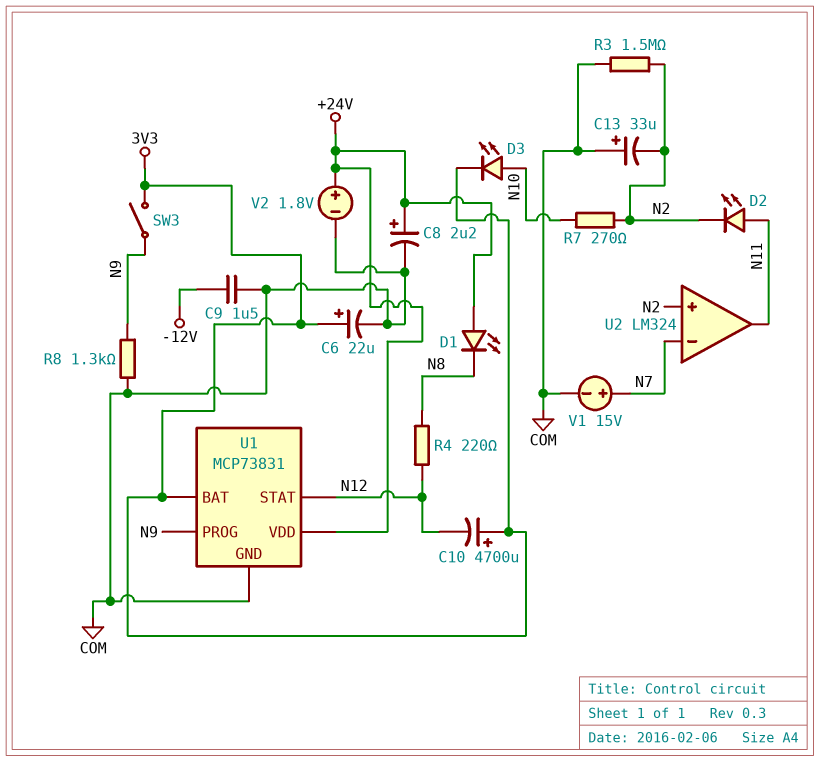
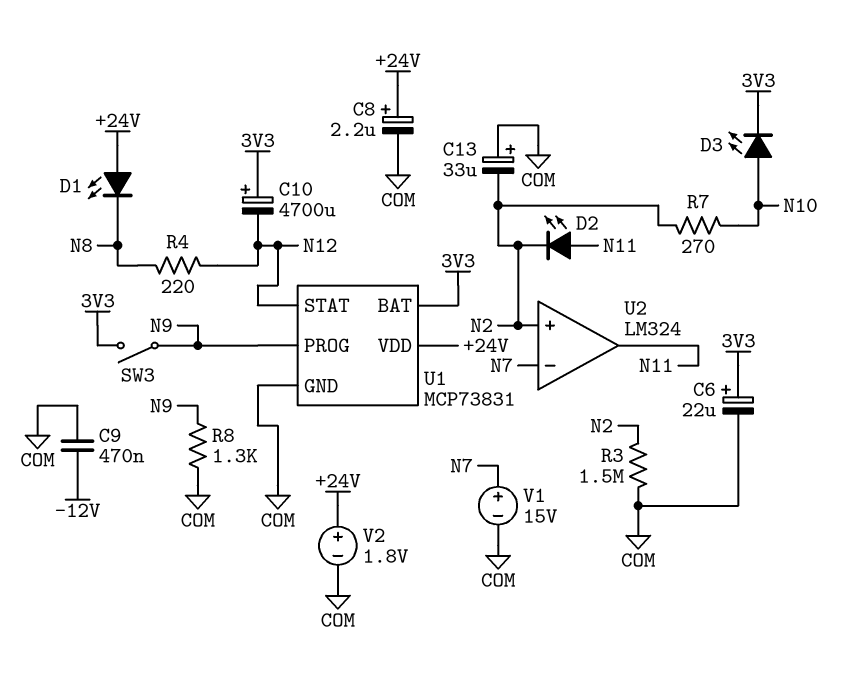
C9: 1.5uF (-12V, COM) -> 470nF (-12V, COM)

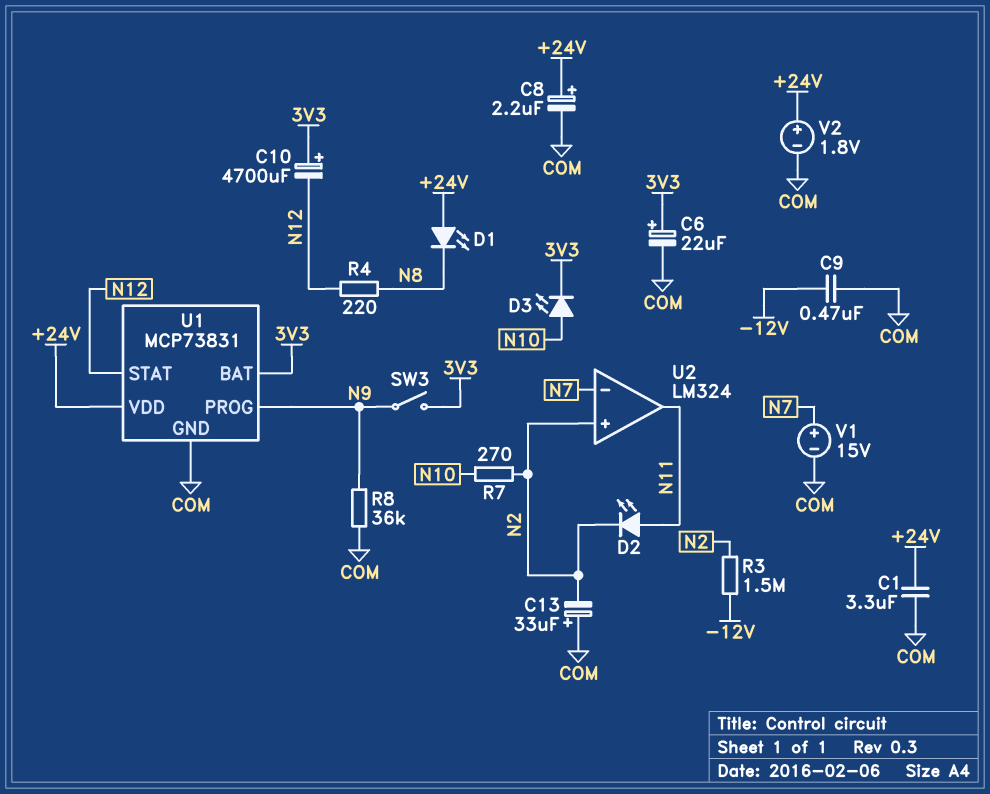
C1: none -> 3.3uF (+24V, COM)
R3: 1.5M (COM, N2) -> 1.5M (-12V, N2)
R8: 1.3k (COM, N9) -> 36k (COM, N9)

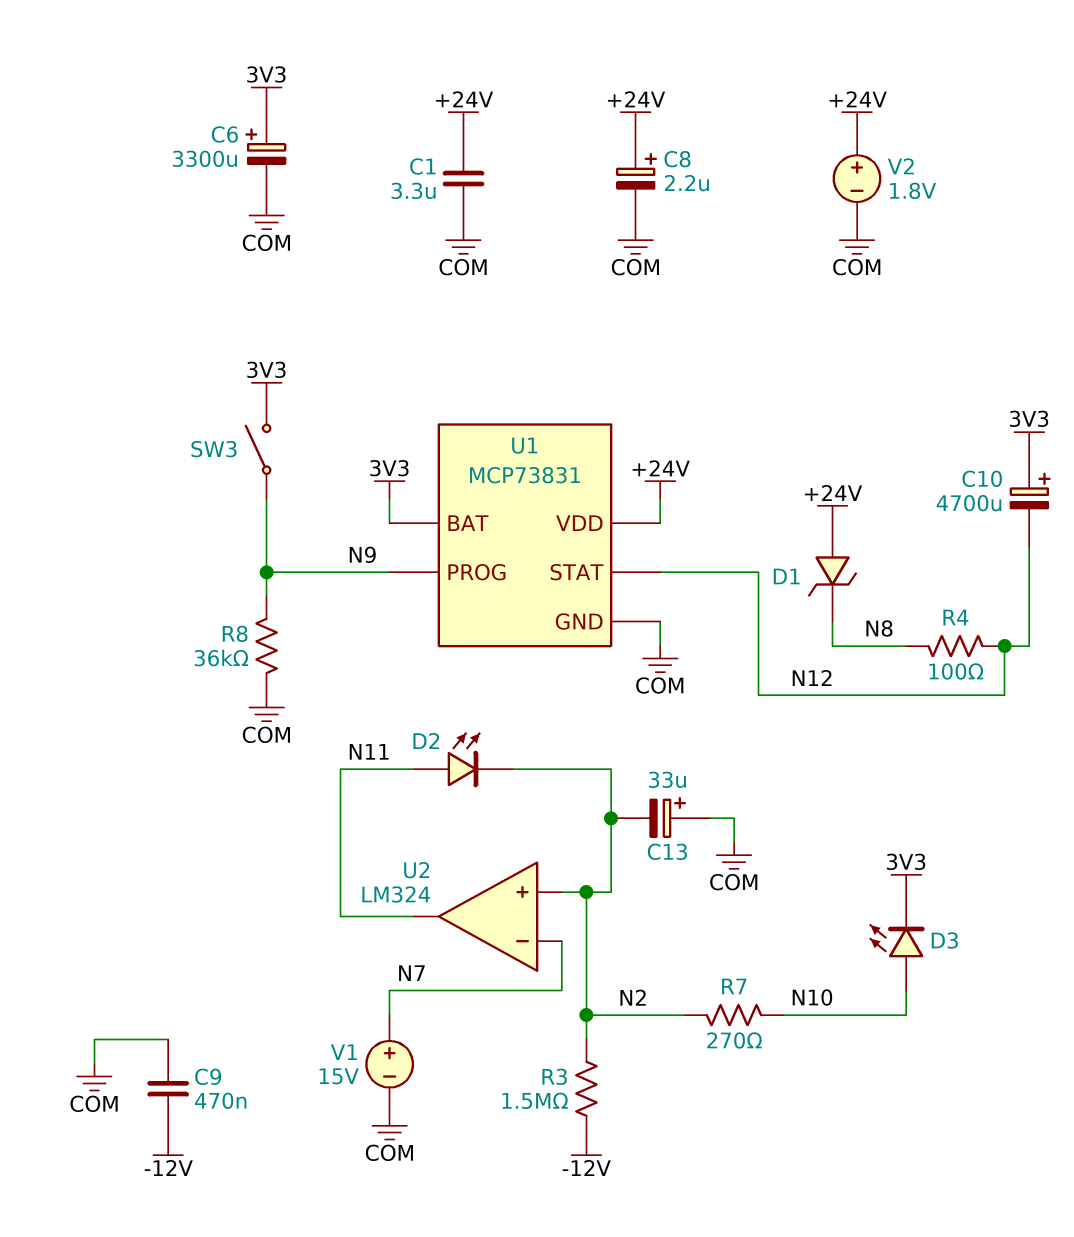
C6: 22uF (plus 3V3, minus COM) -> 3300uF (plus 3V3, minus COM)
D1: LED (A +24V, K N8) -> zener (A +24V, K N8)
R4: 220 (N8, N12) -> 100 (N8, N12)

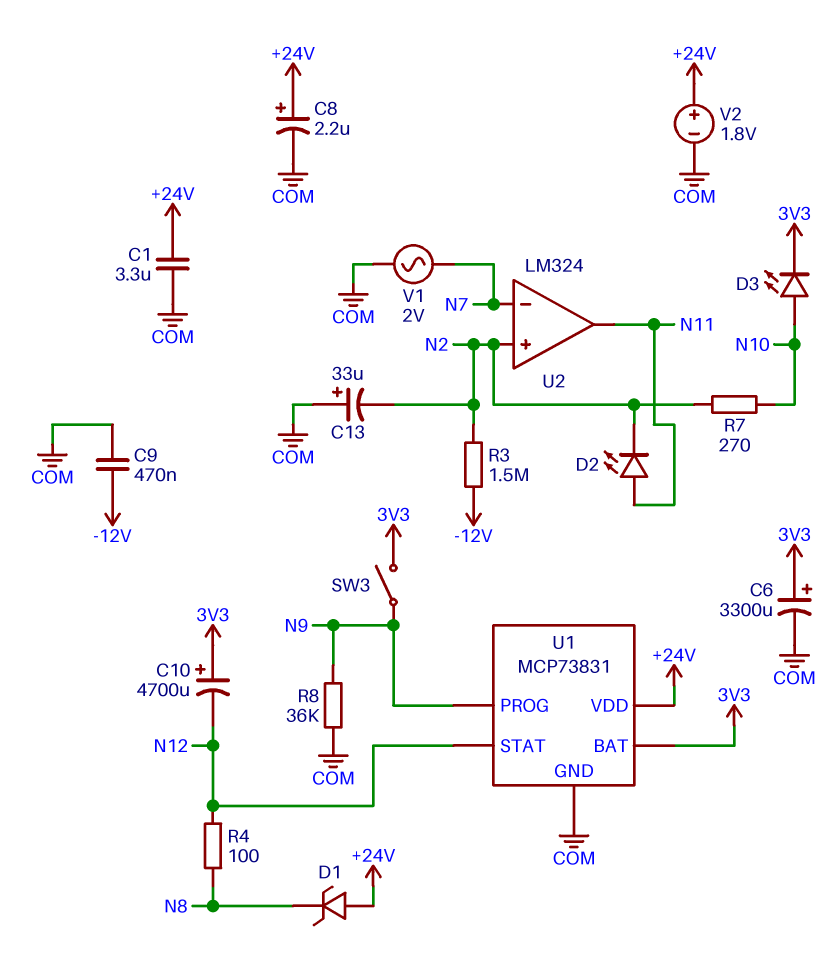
V1: 15V (plus N7, minus COM) -> AC 2V (COM, N7)

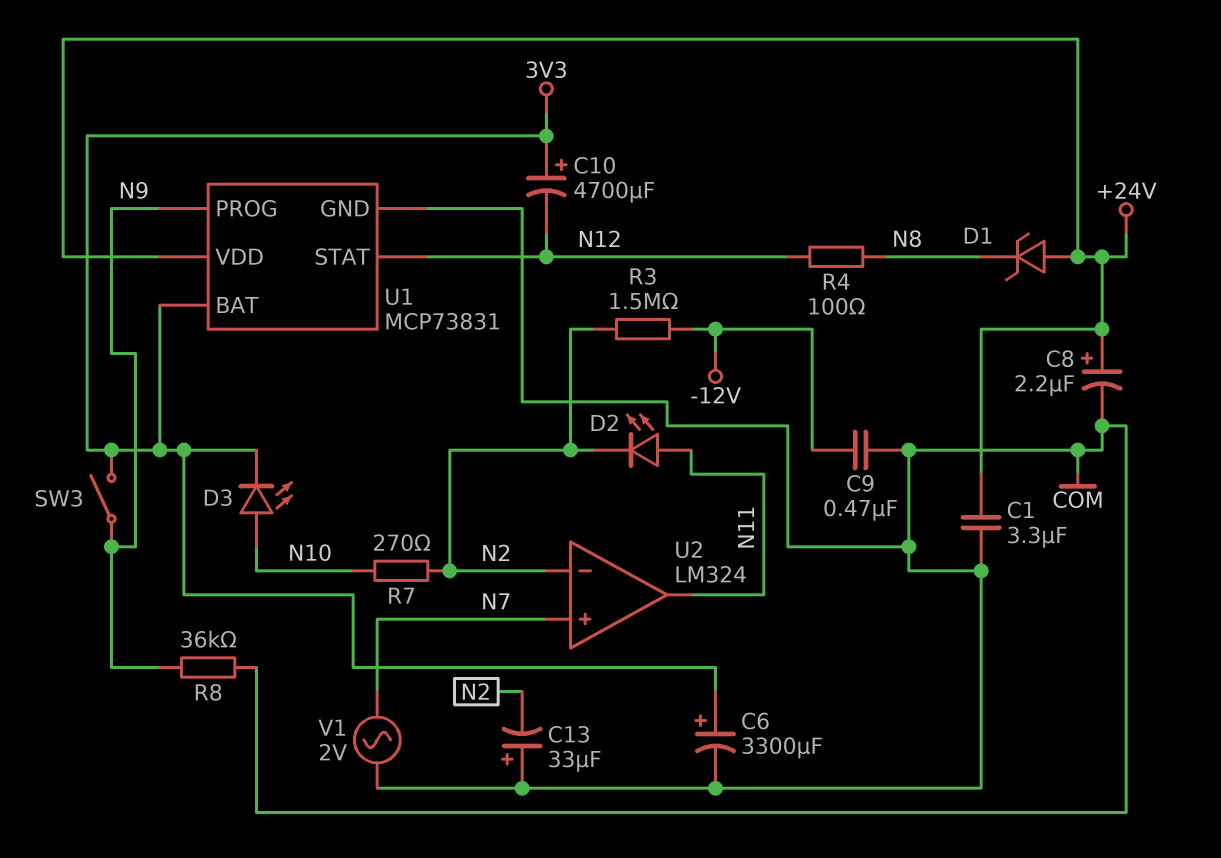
U2 pin in+: N2 -> N7
U2 pin in-: N7 -> N2
V2: 1.8V (plus +24V, minus COM) -> none

